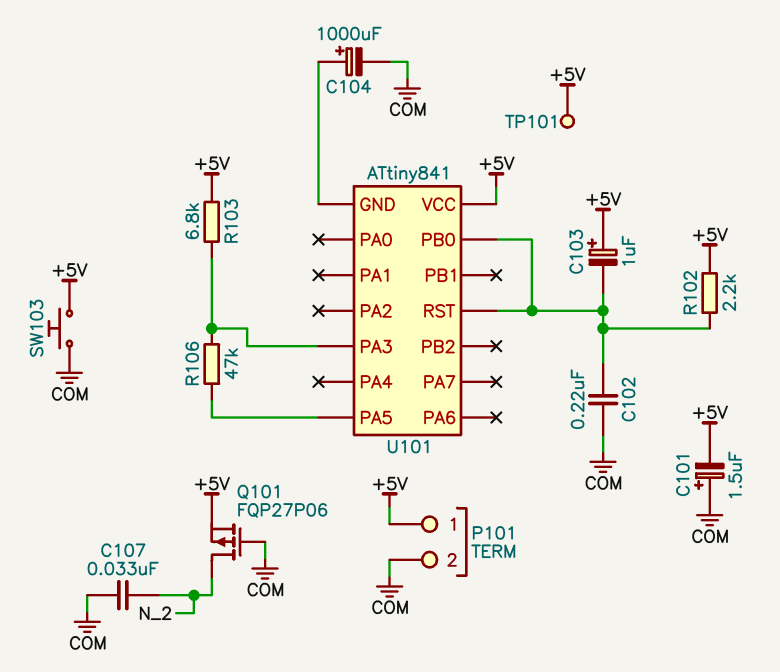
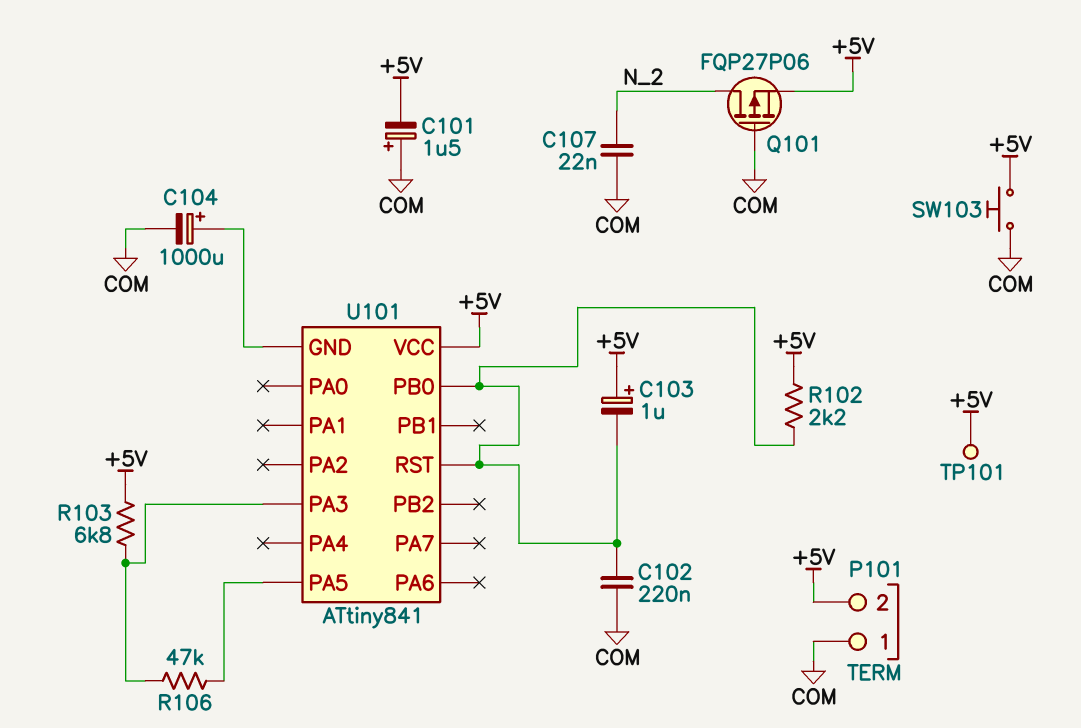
C107: 33nF (COM, N_2) -> 22nF (COM, N_2)
P101 pin 1: +5V -> COM
P101 pin 2: COM -> +5V

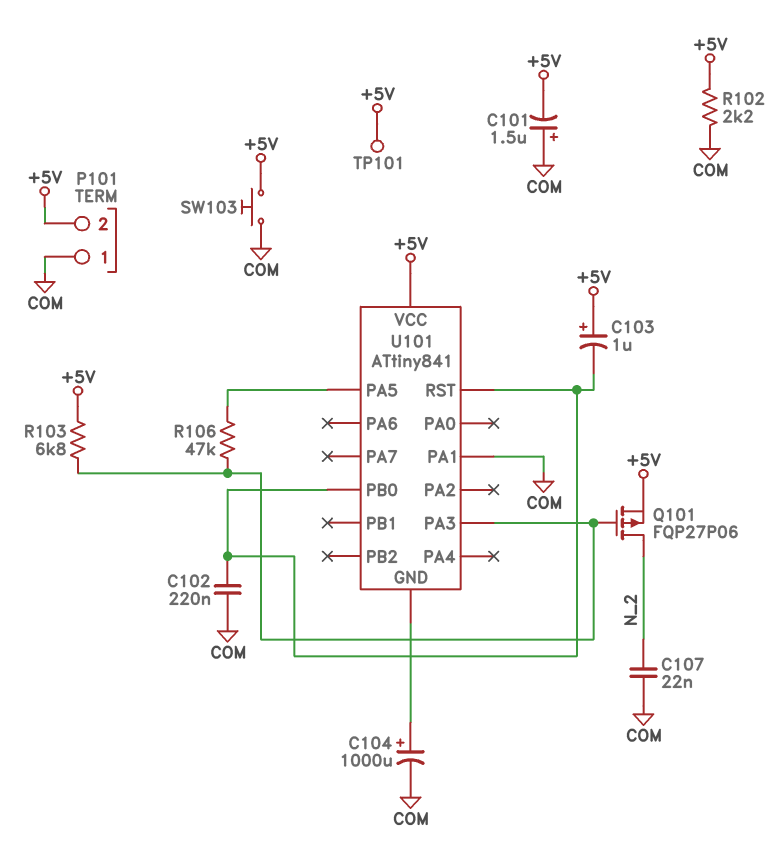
Q101: PMOS FQP27P06 (G COM, D N_2, S +5V) -> PMOS FQP27P06 (G U101/PA3, D N_2, S +5V)
R102: 2.2k (+5V, U101/PB0) -> 2.2k (+5V, COM)
U101 pin PA1: none -> COM

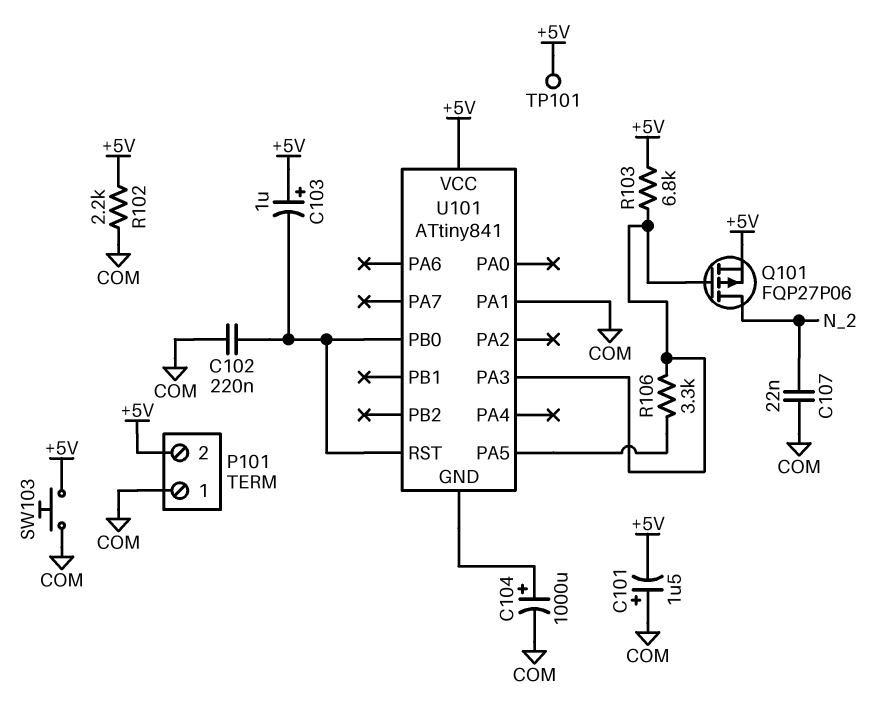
R106: 47k (U101/PA3, U101/PA5) -> 3.3k (U101/PA3, U101/PA5)

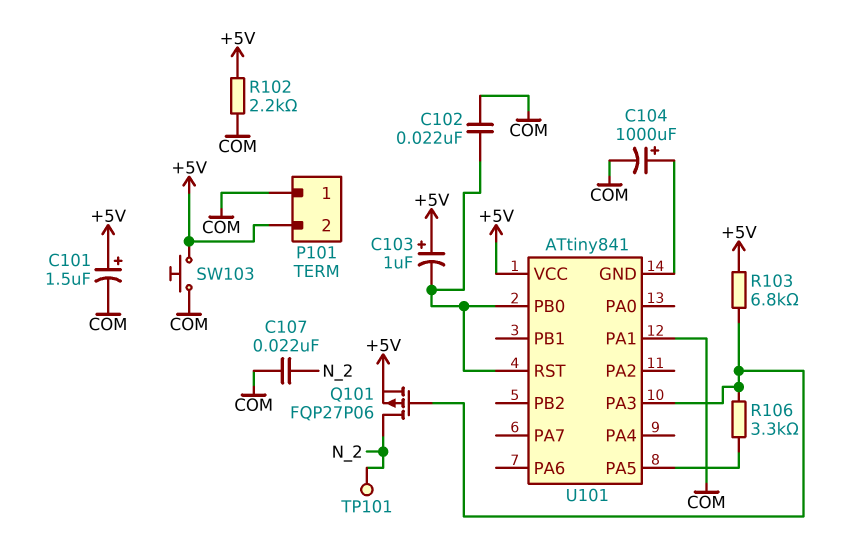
C101: 1.5uF (plus COM, minus +5V) -> 1.5uF (plus +5V, minus COM)
C102: 220nF (COM, U101/PB0) -> 22nF (COM, U101/PB0)
TP101: test point (+5V) -> test point (N_2)

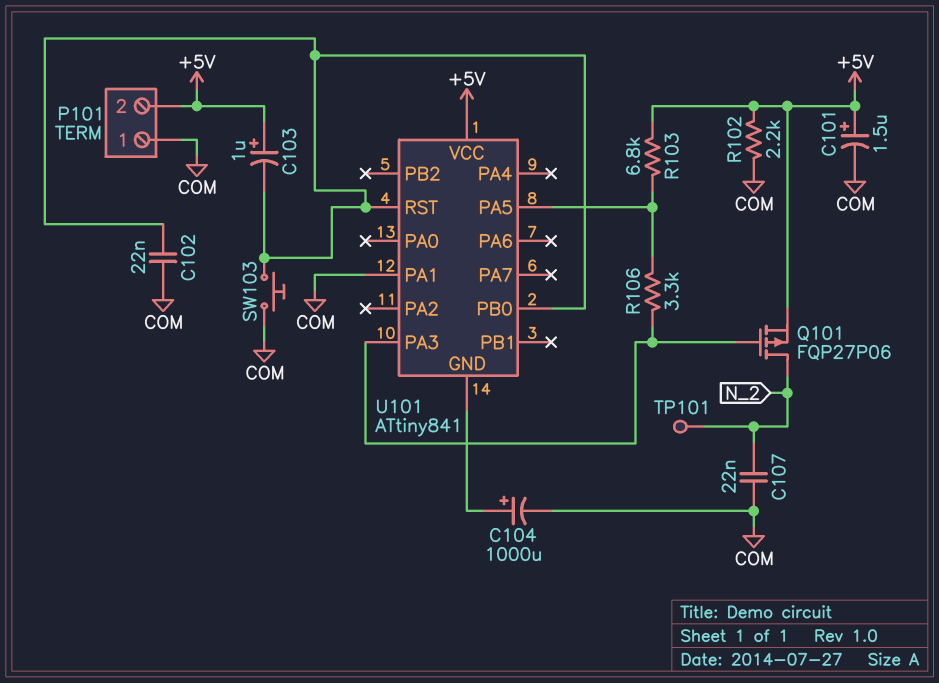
R103: 6.8k (+5V, U101/PA3) -> 6.8k (+5V, U101/PA5)
SW103: button (+5V, COM) -> button (COM, U101/PB0)

